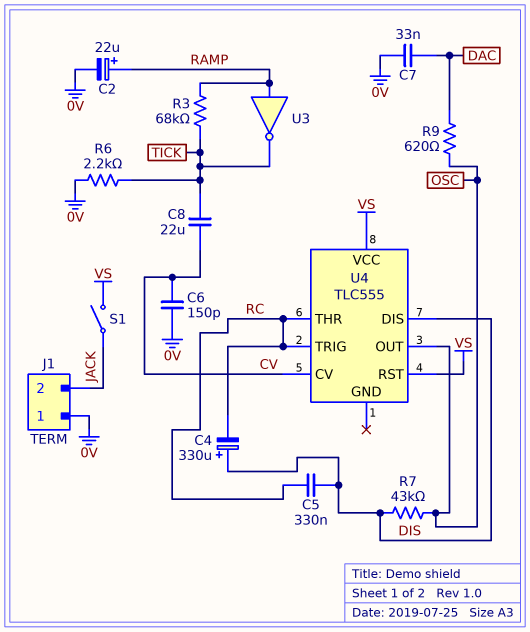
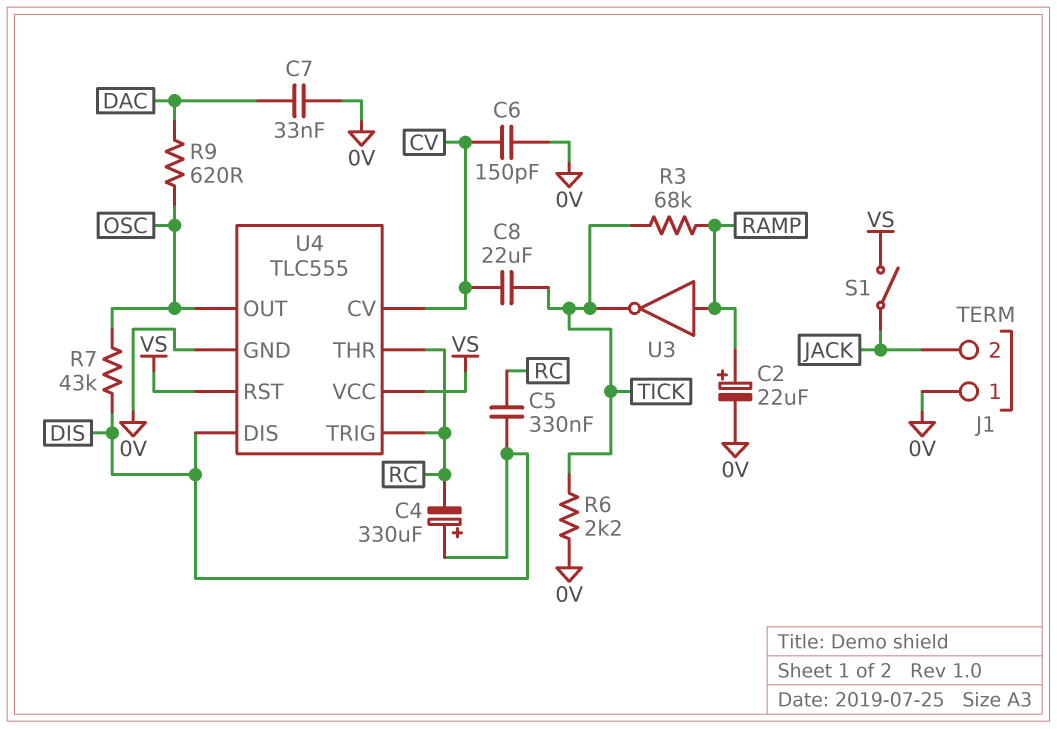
U4 pin GND: none -> 0V

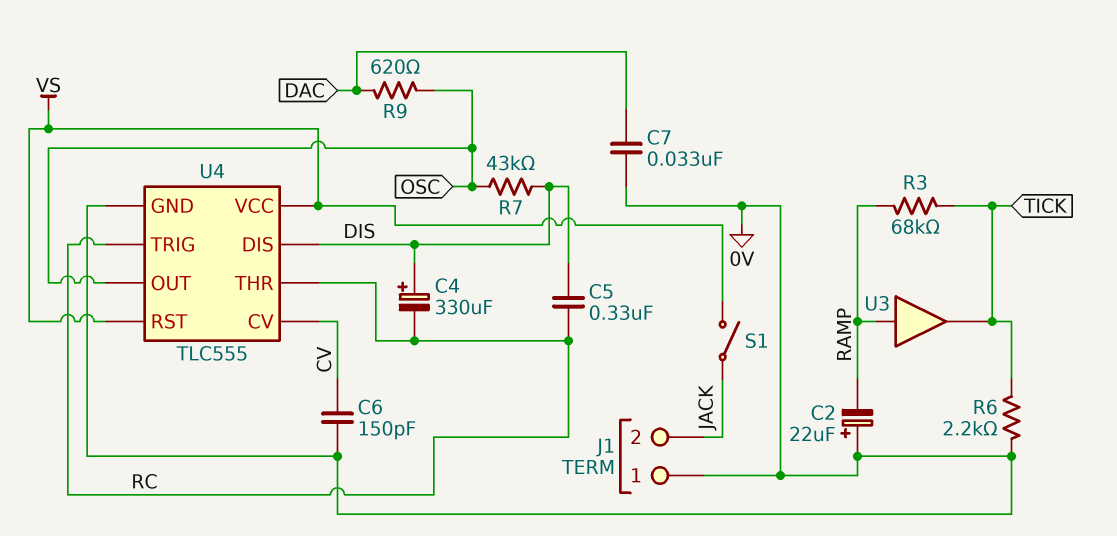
C2: 22uF (plus RAMP, minus 0V) -> 22uF (plus 0V, minus RAMP)
C8: 22uF (CV, TICK) -> none
U3: NOT (in RAMP, out TICK) -> buffer (in RAMP, out TICK)

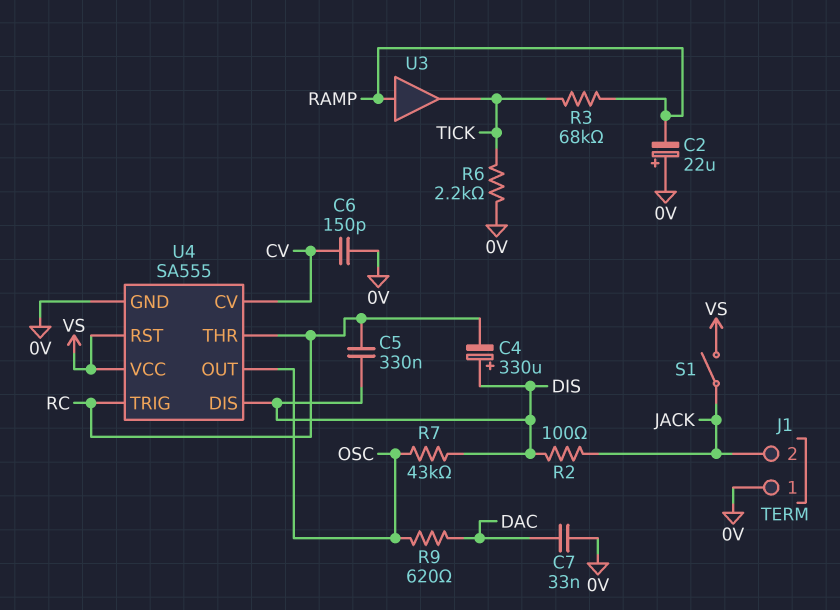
R2: none -> 100 (DIS, JACK)
U4: TLC555 -> SA555

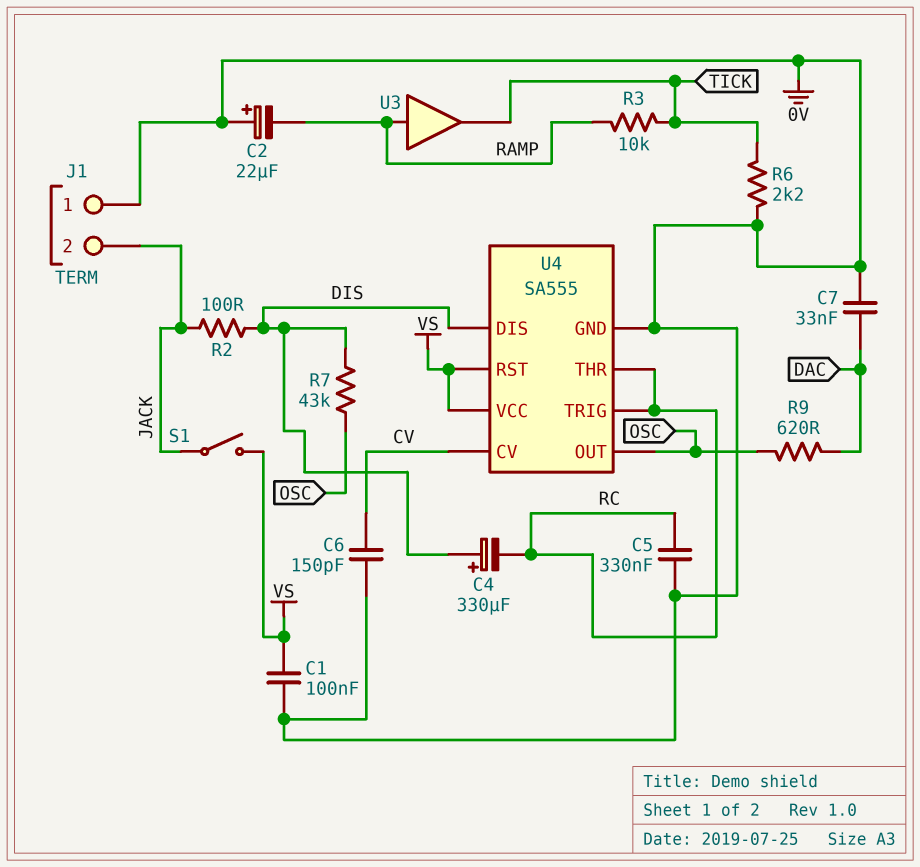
C1: none -> 100nF (0V, VS)
C5: 330nF (DIS, RC) -> 330nF (0V, RC)
R3: 68k (RAMP, TICK) -> 10k (RAMP, TICK)

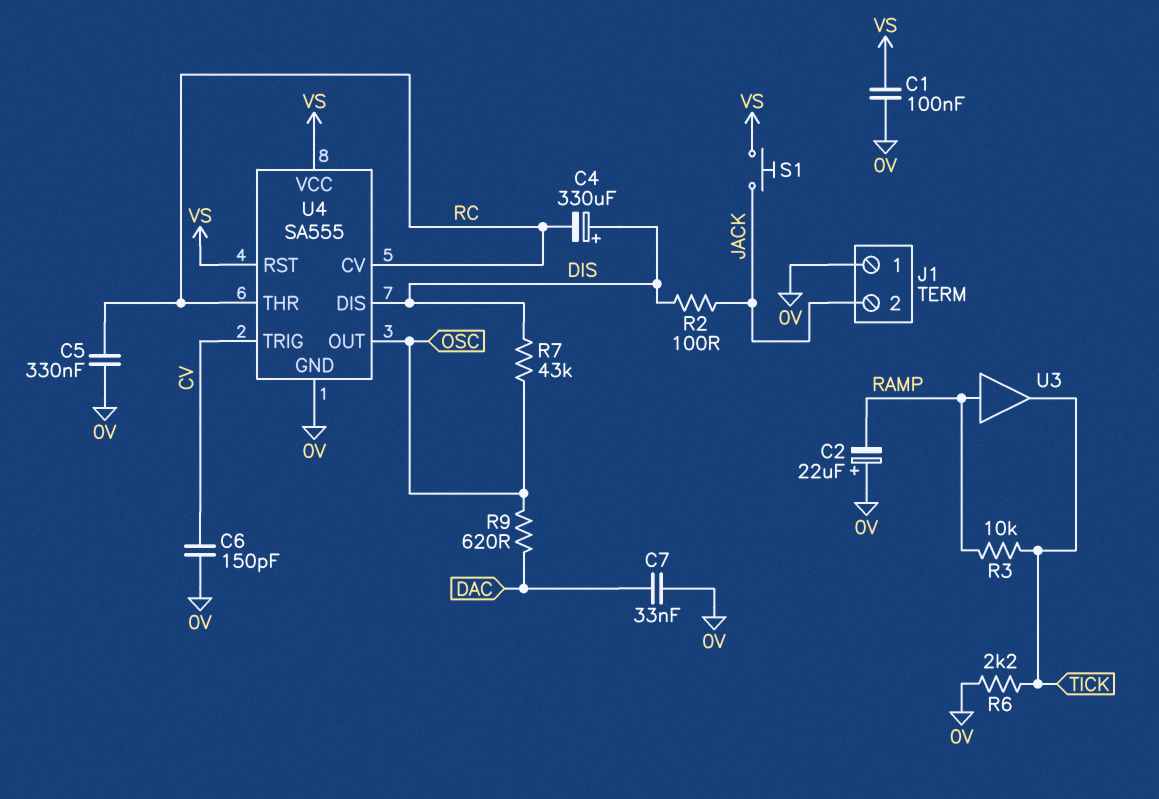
S1: switch (JACK, VS) -> button (JACK, VS)
U4 pin CV: CV -> RC
U4 pin TRIG: RC -> CV

